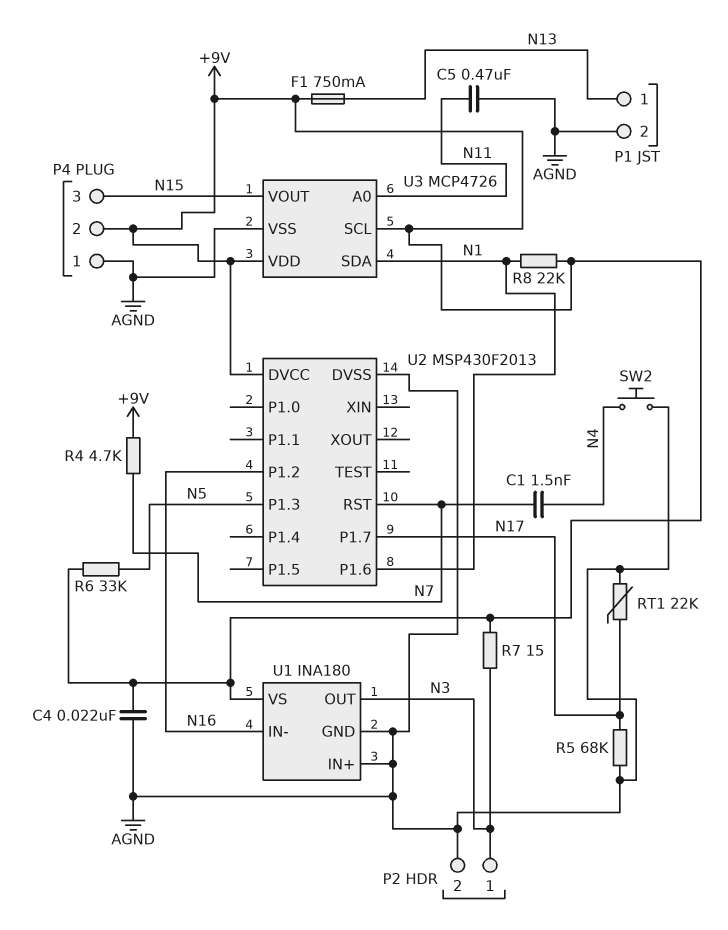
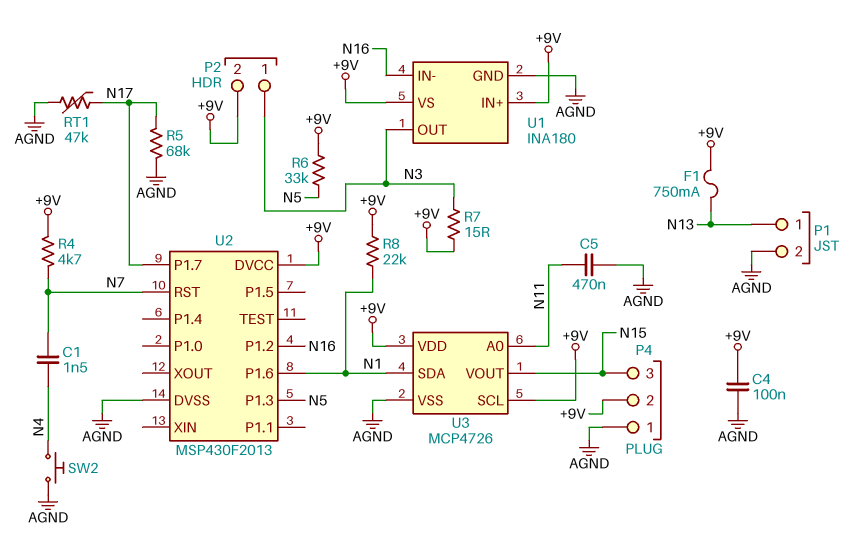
C4: 22nF (+9V, AGND) -> 100nF (+9V, AGND)
P2 pin 2: AGND -> +9V
RT1: 22k (AGND, N17) -> 47k (AGND, N17)
U1 pin IN+: AGND -> +9V

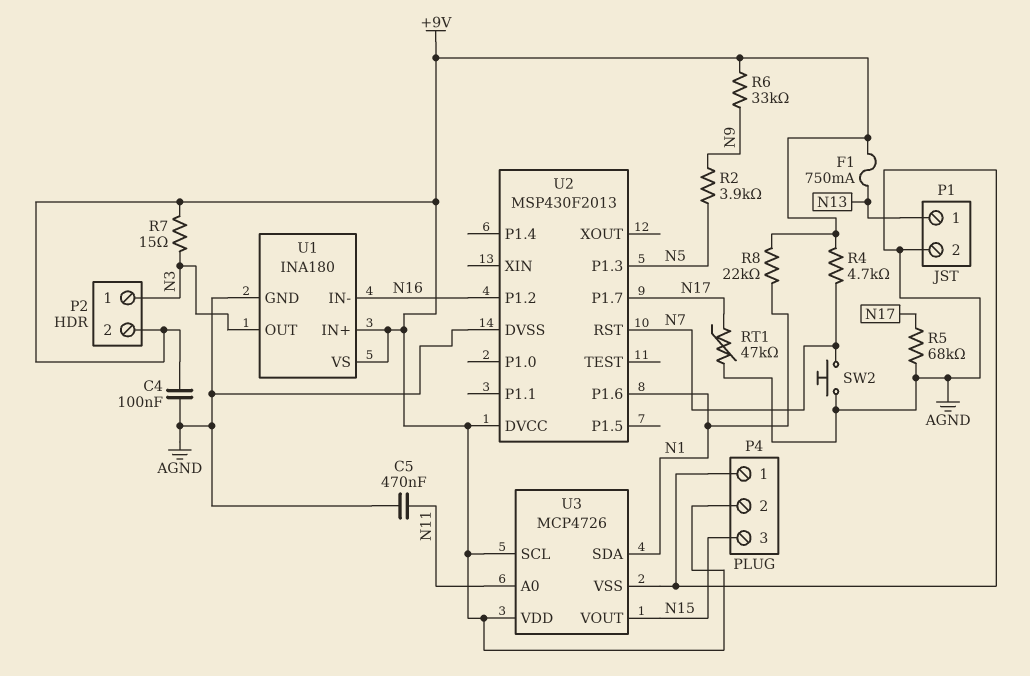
C1: 1.5nF (N4, N7) -> none
R2: none -> 3.9k (N5, N9)
R6: 33k (+9V, N5) -> 33k (+9V, N9)
SW2: button (AGND, N4) -> button (AGND, N7)

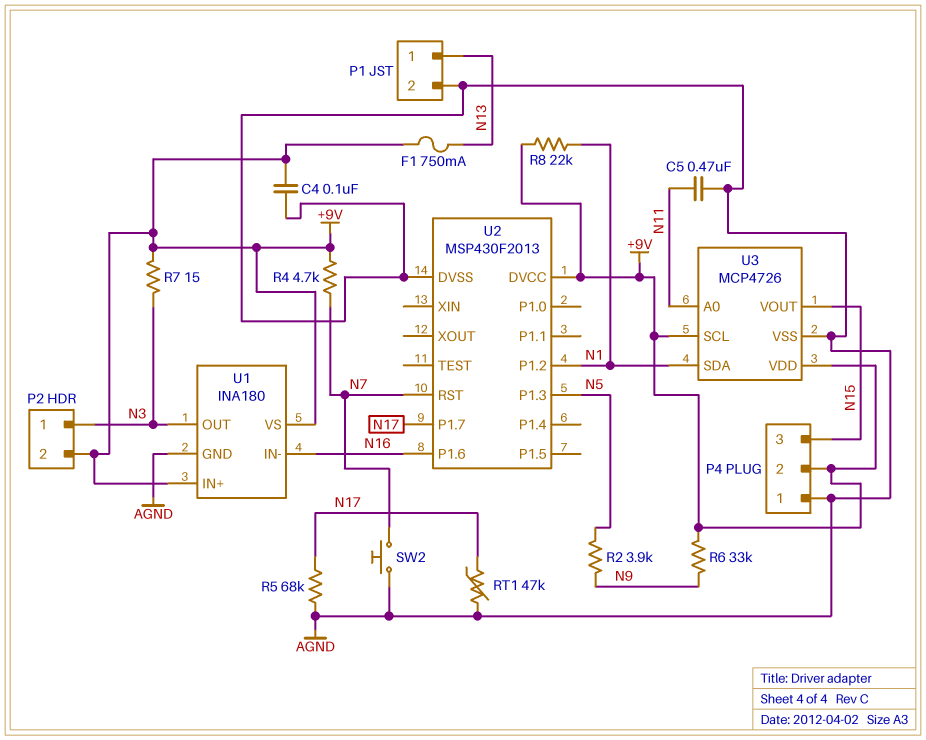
U2 pin P1.2: N16 -> N1
U2 pin P1.6: N1 -> N16

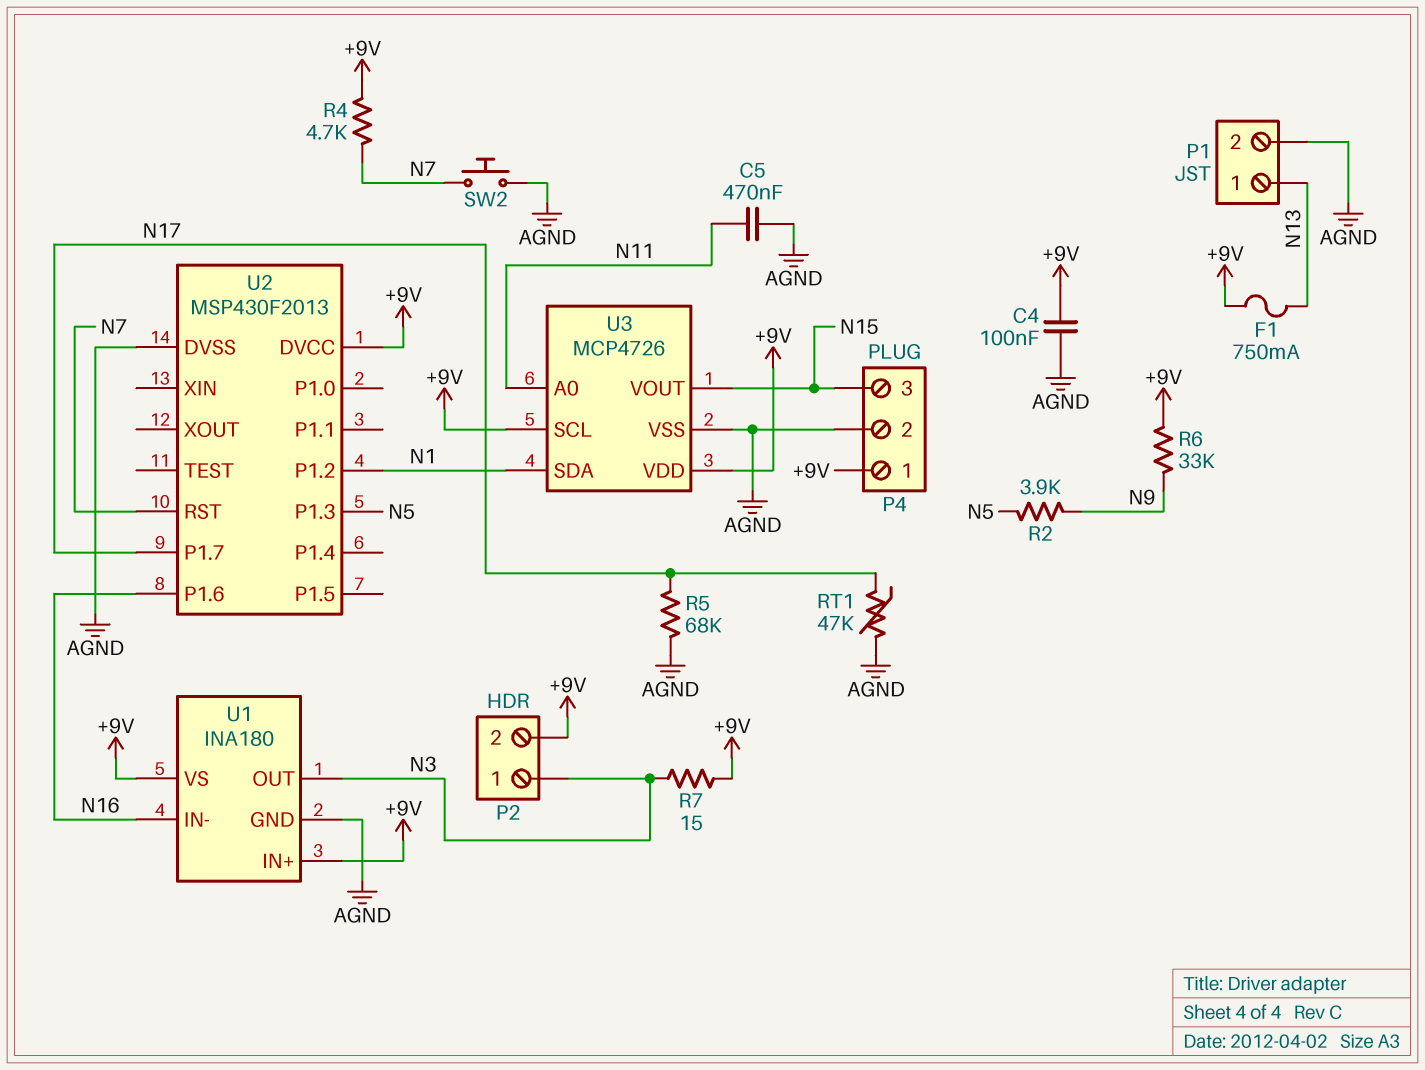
P4 pin 1: AGND -> +9V
P4 pin 2: +9V -> AGND
R8: 22k (+9V, N1) -> none

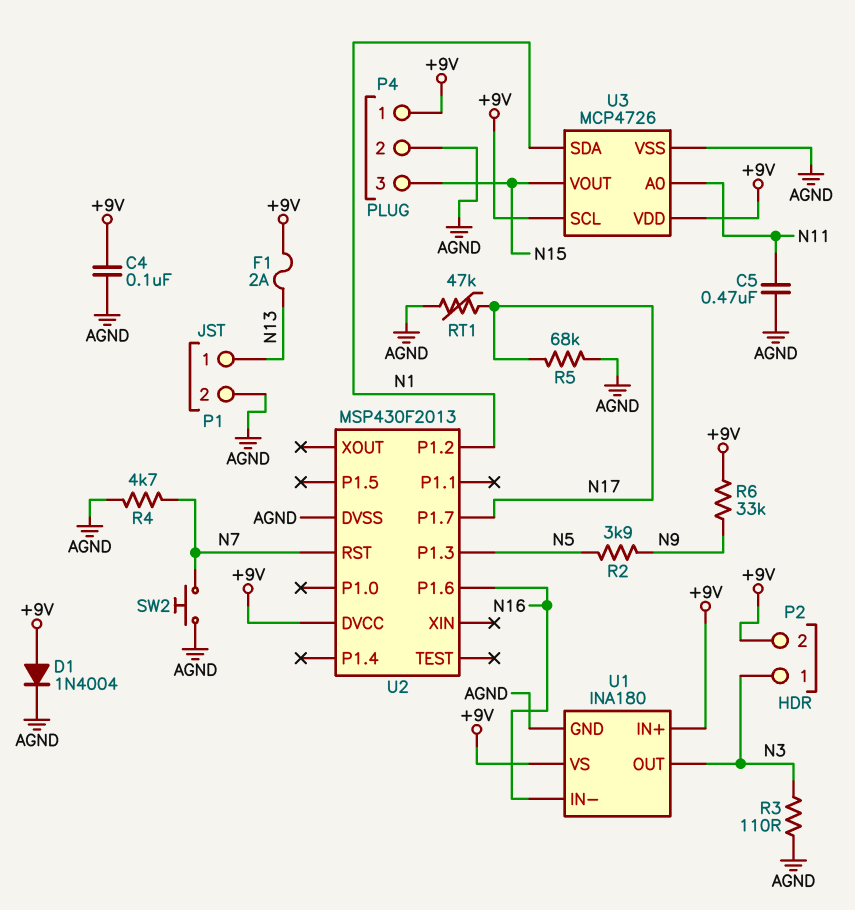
D1: none -> diode 1N4004 (A +9V, K AGND)
F1: 750mA (+9V, N13) -> 2A (+9V, N13)
R3: none -> 110 (AGND, N3)
R4: 4.7k (+9V, N7) -> 4.7k (AGND, N7)
R7: 15 (+9V, N3) -> none

